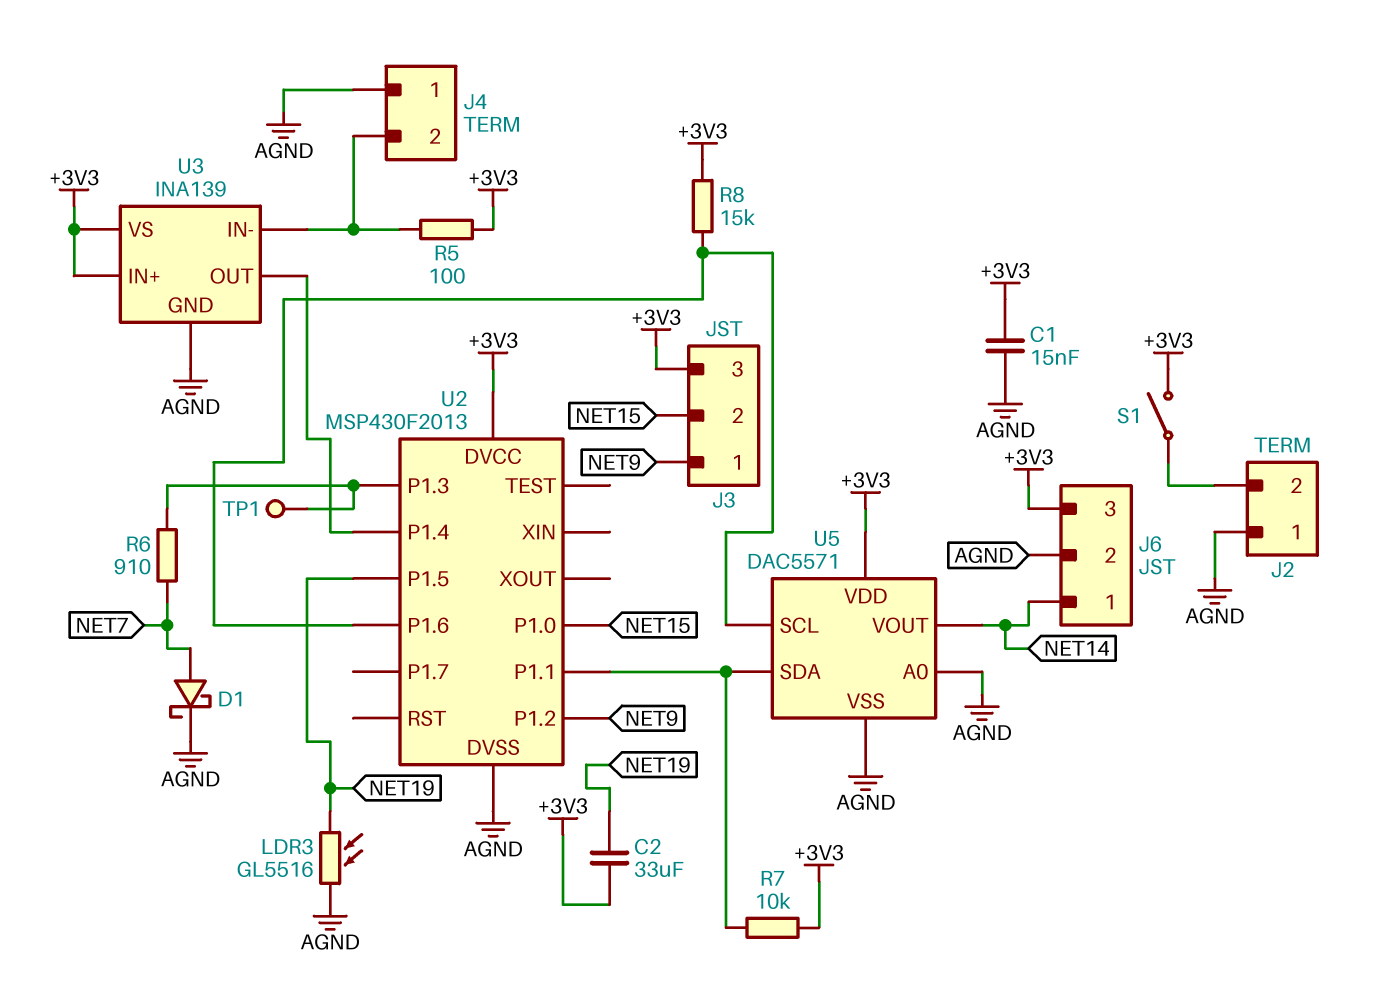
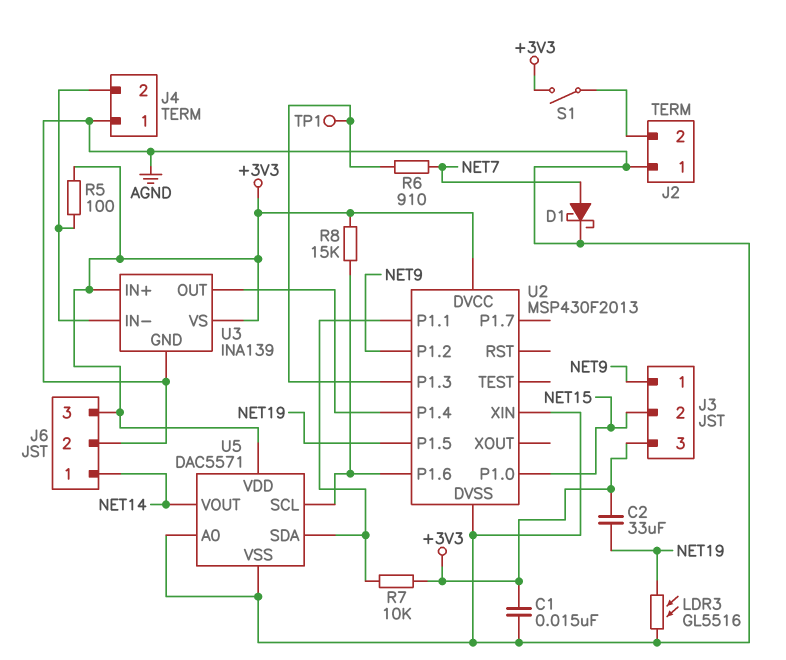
U2 pin XIN: none -> AGND

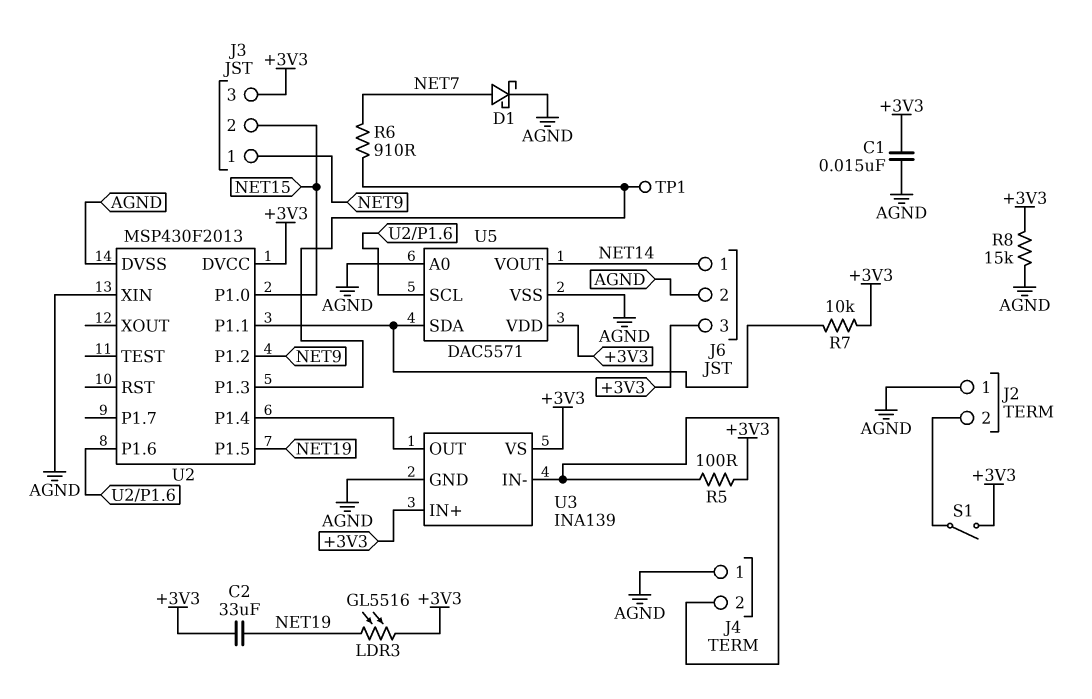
LDR3: GL5516 (AGND, NET19) -> GL5516 (+3V3, NET19)
R8: 15k (+3V3, U2/P1.6) -> 15k (+3V3, AGND)

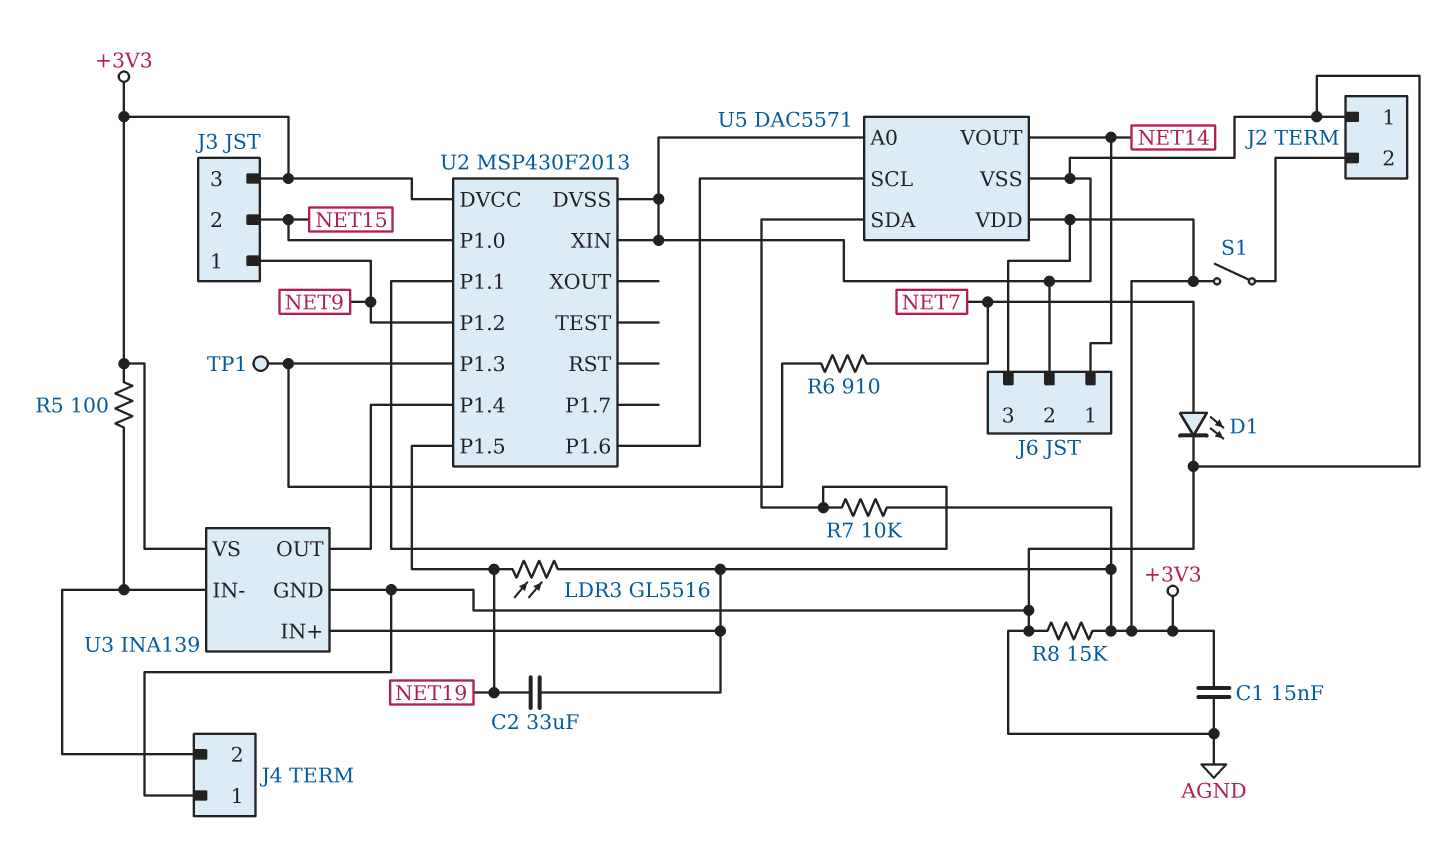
D1: schottky (A NET7, K AGND) -> LED (A NET7, K AGND)

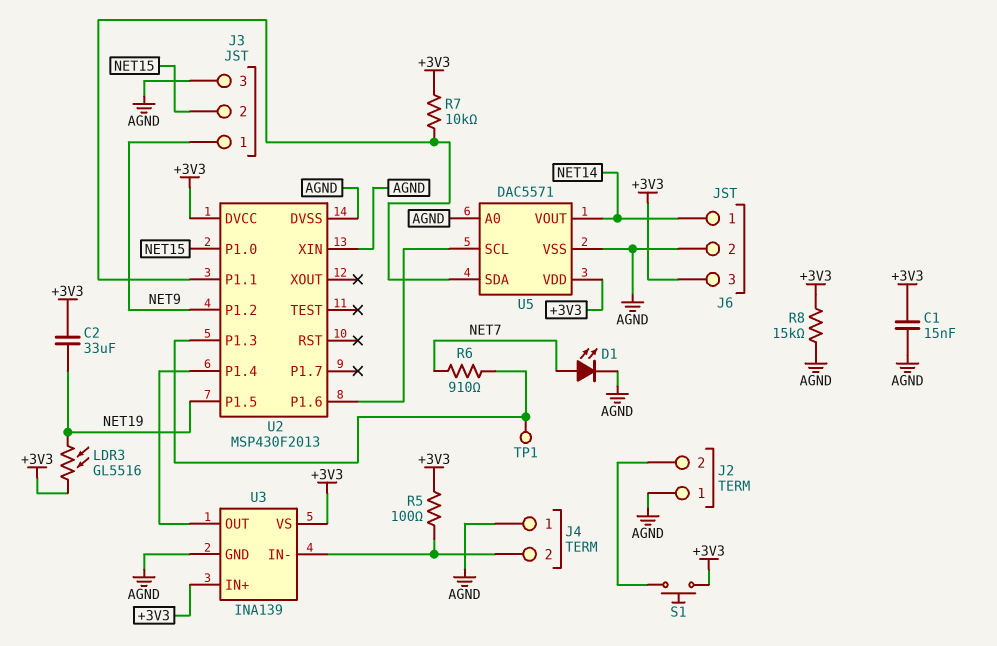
J3 pin 3: +3V3 -> AGND
S1: switch (+3V3, J2/2) -> button (+3V3, J2/2)

